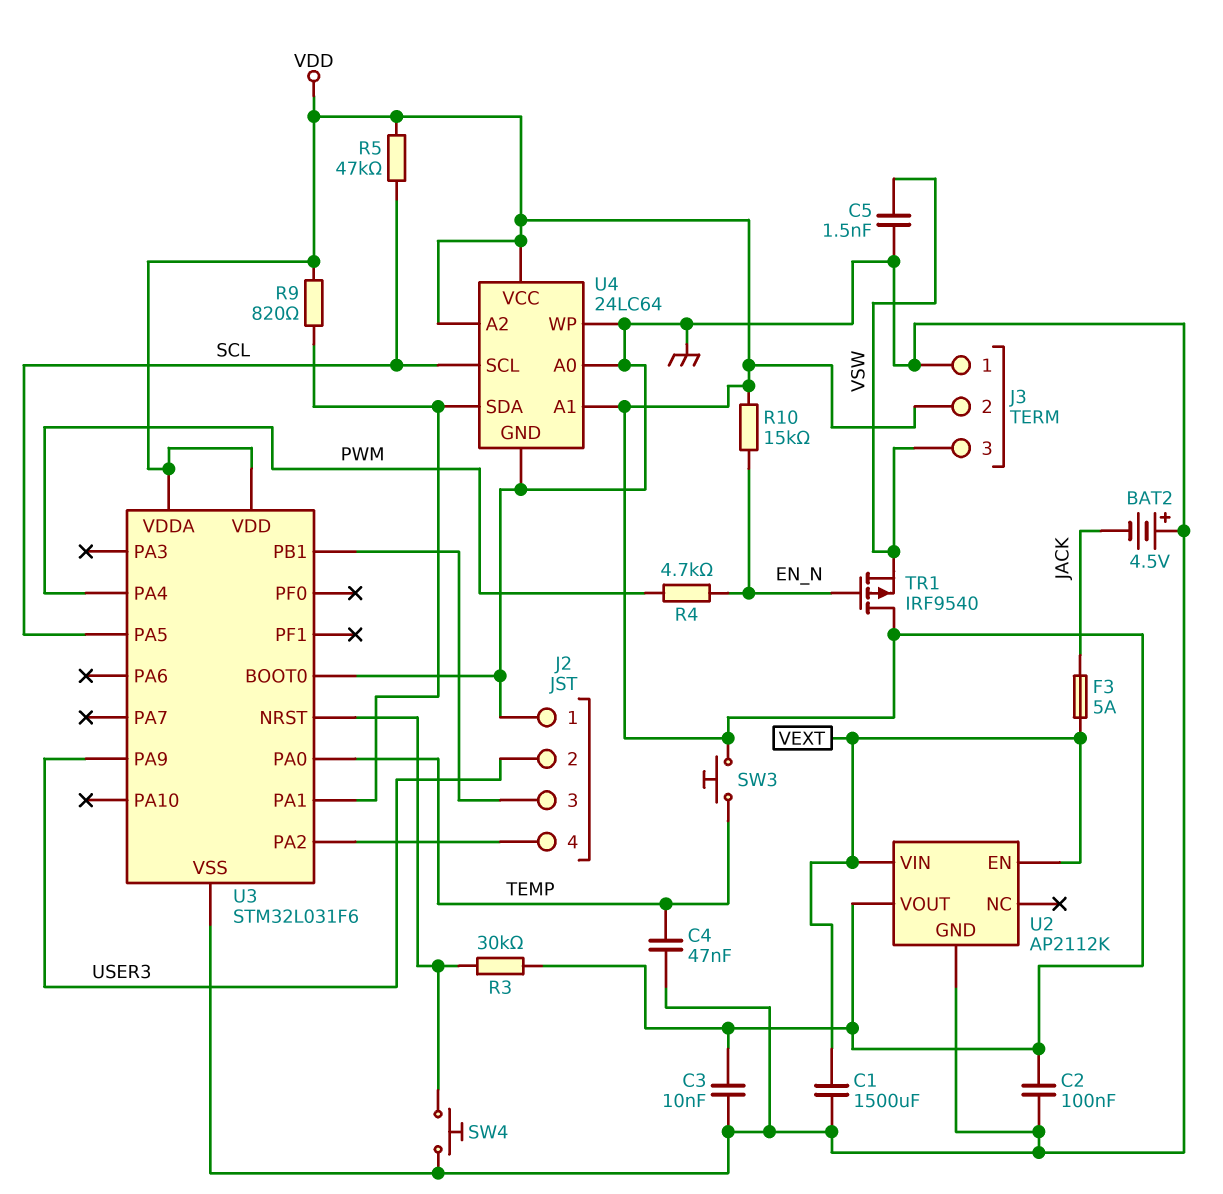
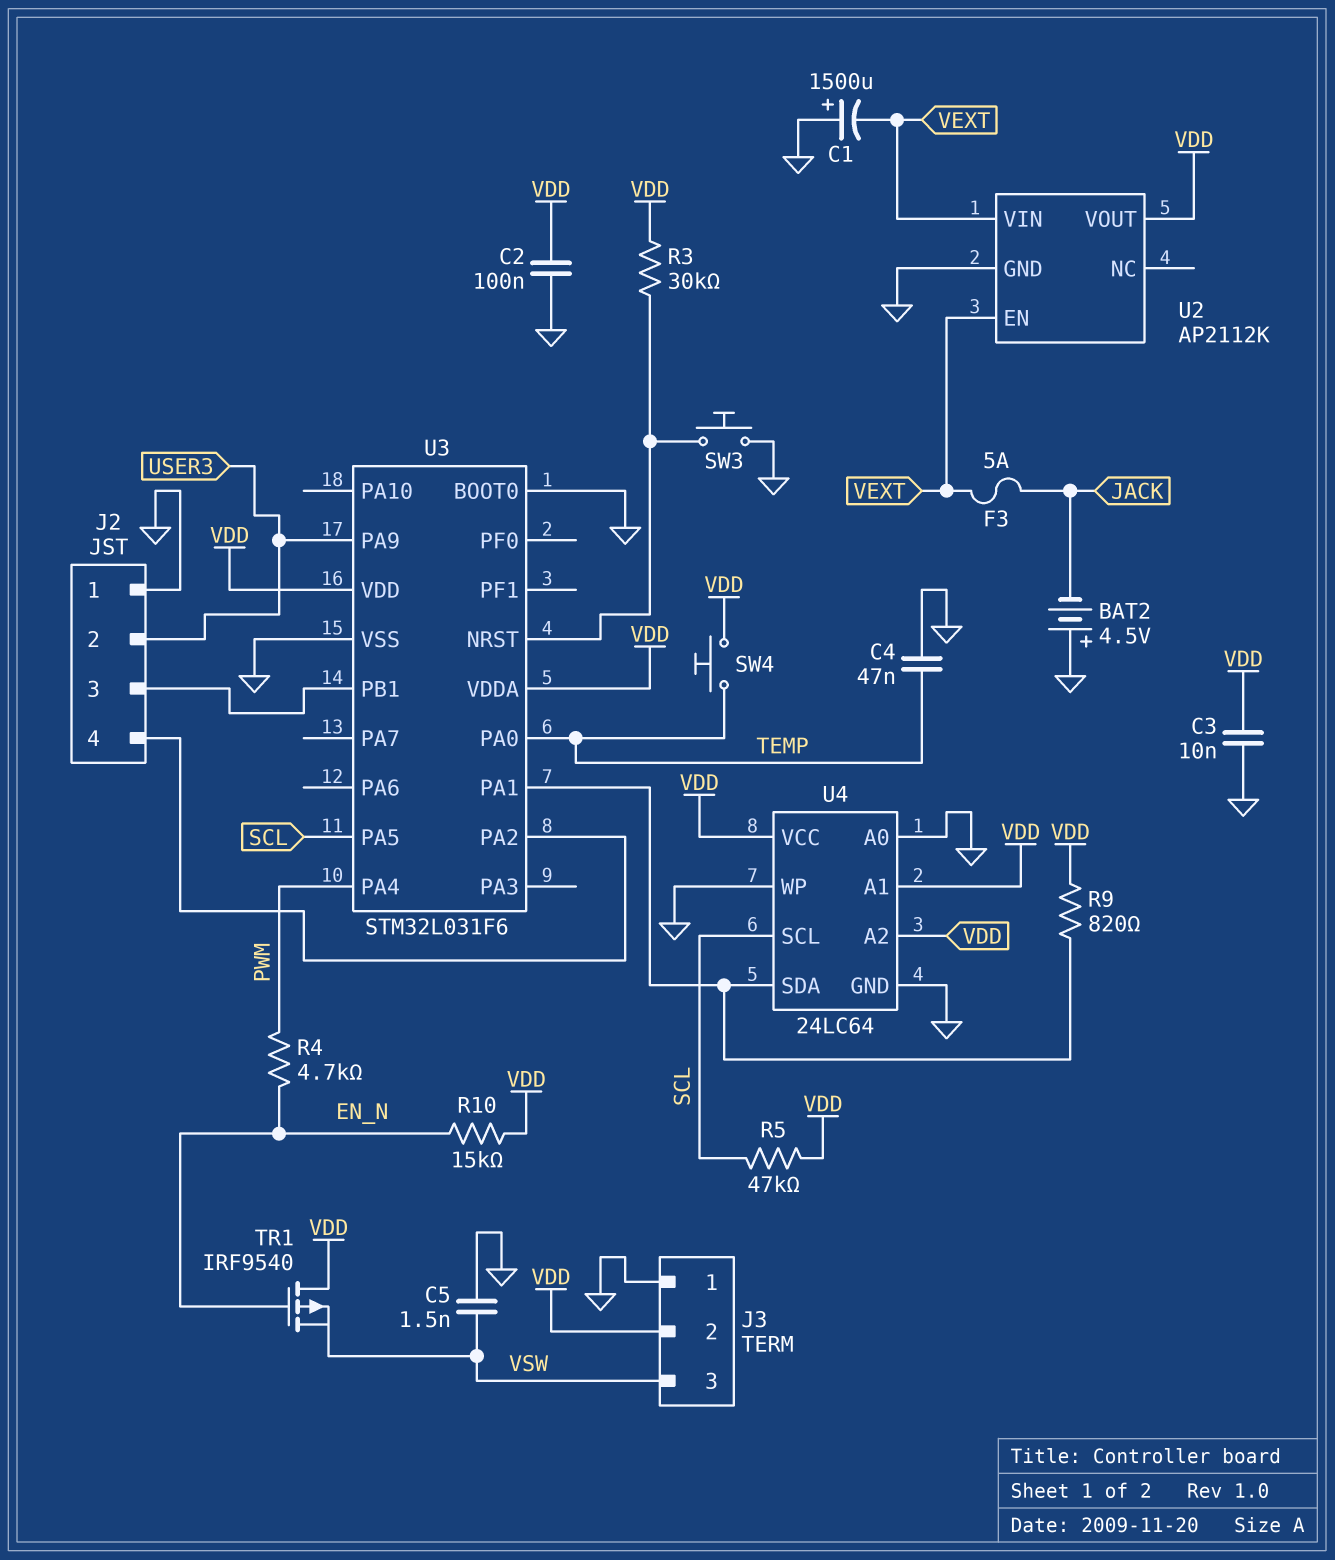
C1: 1500uF (GND, VEXT) -> 1500uF (plus GND, minus VEXT)
SW3: button (TEMP, VDD) -> button (GND, U3/NRST)
SW4: button (GND, U3/NRST) -> button (TEMP, VDD)

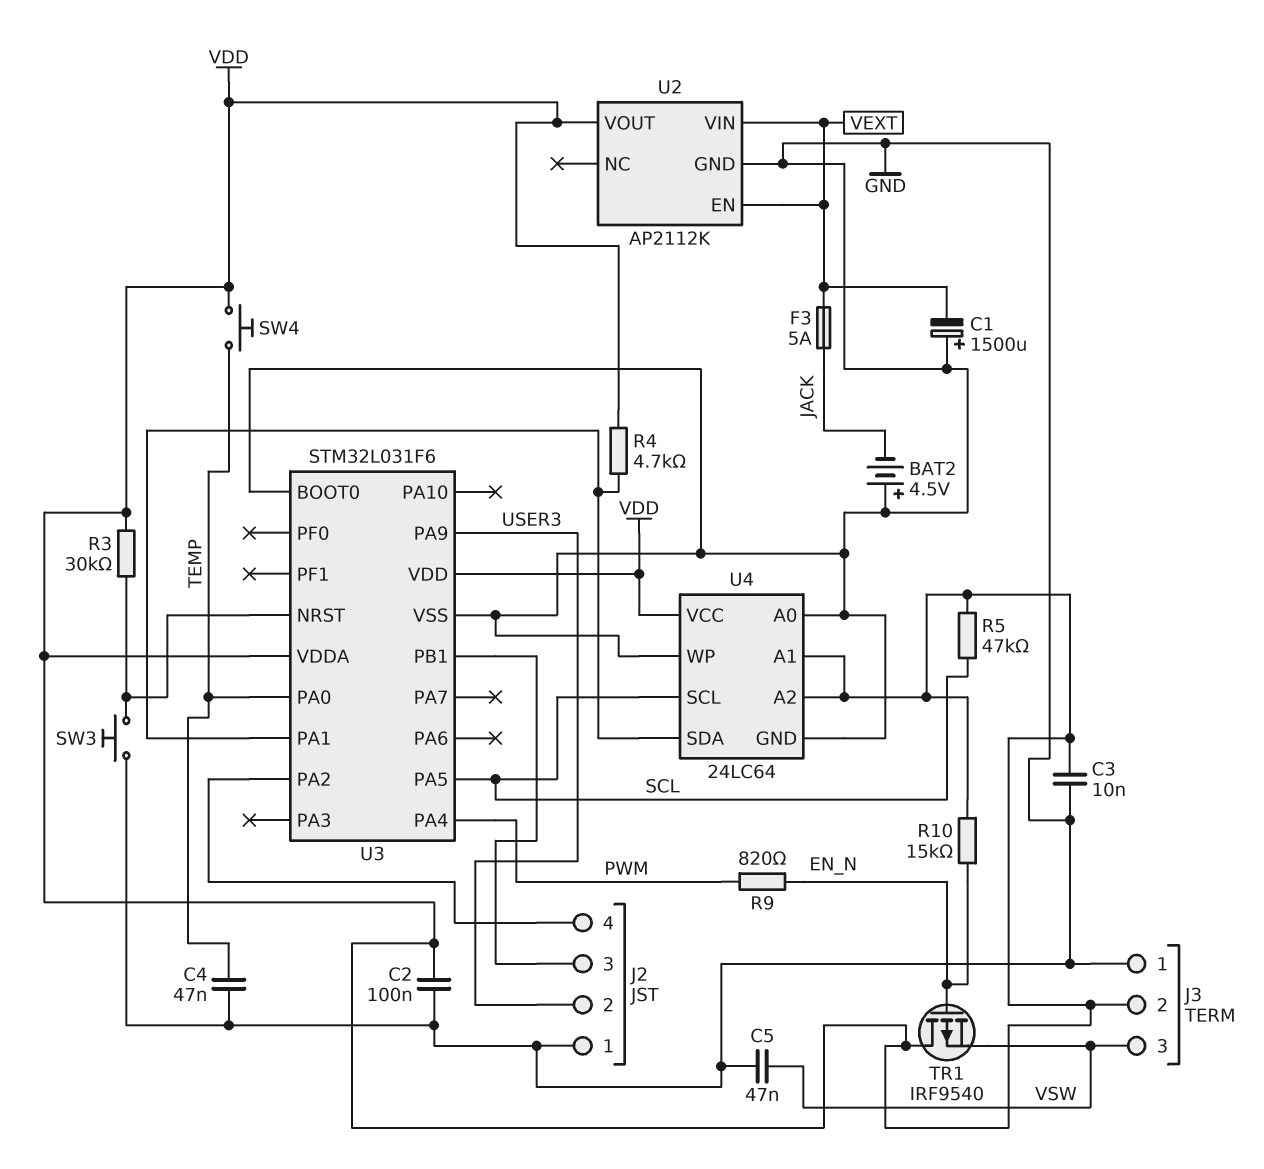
C5: 1.5nF (GND, VSW) -> 47nF (GND, VSW)
R4: 4.7k (EN_N, PWM) -> 4.7k (U3/PA1, VDD)
R9: 820 (U3/PA1, VDD) -> 820 (EN_N, PWM)

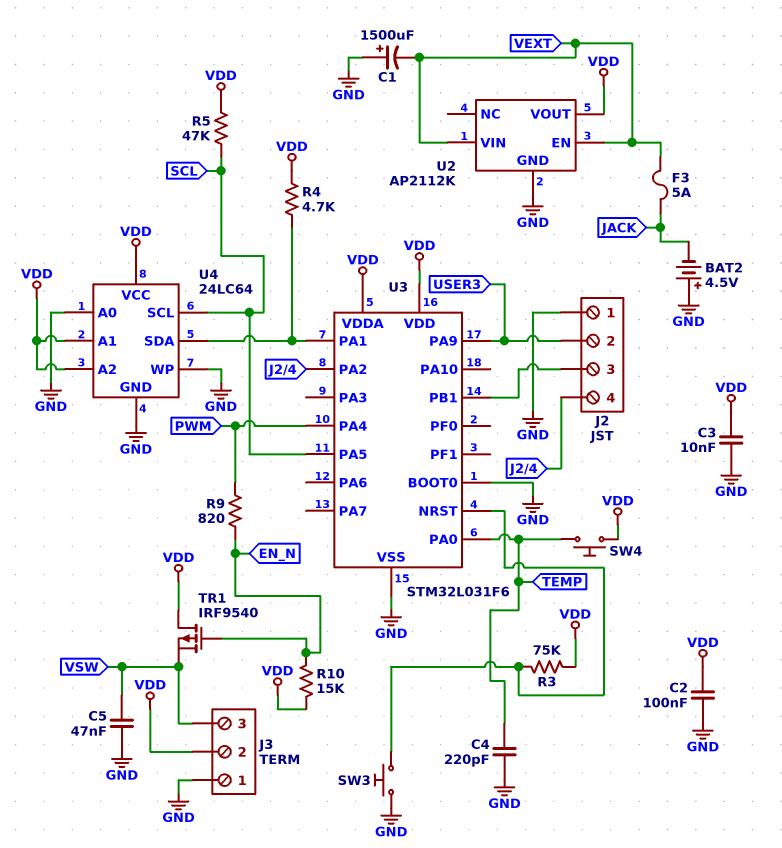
C4: 47nF (GND, TEMP) -> 220pF (GND, TEMP)
R3: 30k (U3/NRST, VDD) -> 75k (U3/NRST, VDD)

